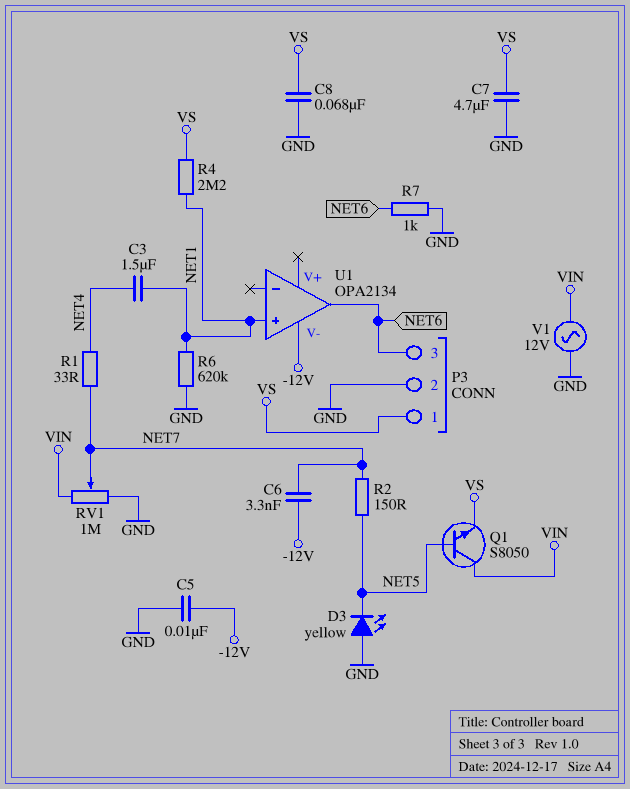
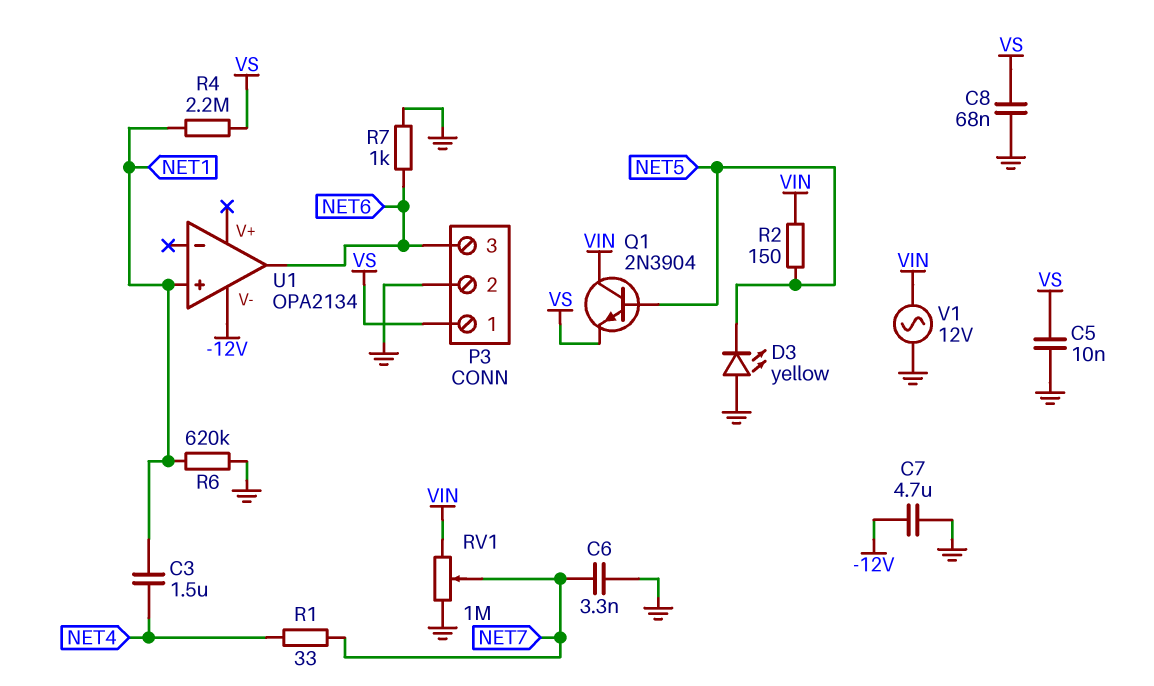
C5: 10nF (-12V, GND) -> 10nF (GND, VS)
C6: 3.3nF (-12V, NET7) -> 3.3nF (GND, NET7)
C7: 4.7uF (GND, VS) -> 4.7uF (-12V, GND)
Q1: NPN S8050 (B NET5, C VIN, E VS) -> NPN 2N3904 (B NET5, C VIN, E VS)
R2: 150 (NET5, NET7) -> 150 (NET5, VIN)

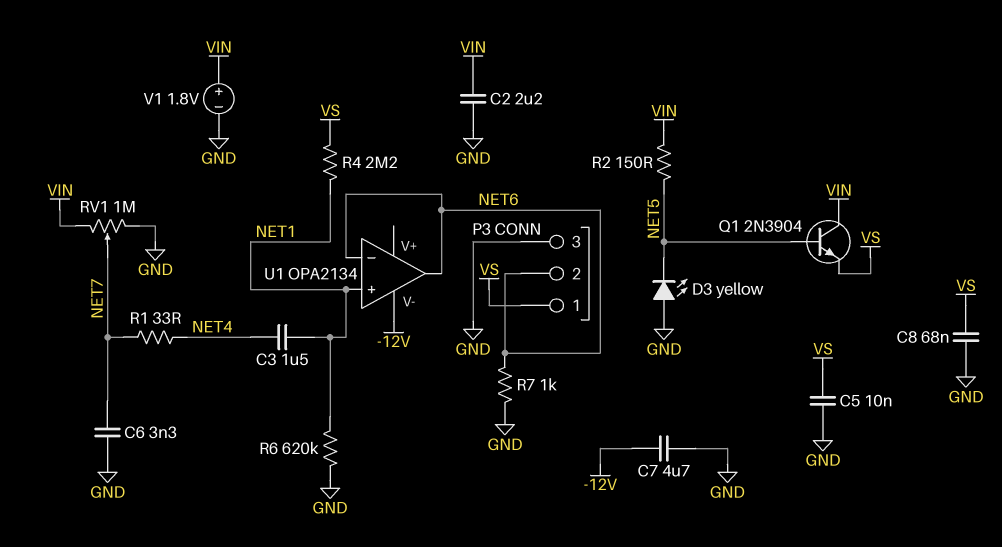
C2: none -> 2.2uF (GND, VIN)
P3 pin 2: GND -> NET6
P3 pin 3: NET6 -> GND
U1 pin in-: none -> NET6
V1: AC 12V (GND, VIN) -> 1.8V (plus VIN, minus GND)

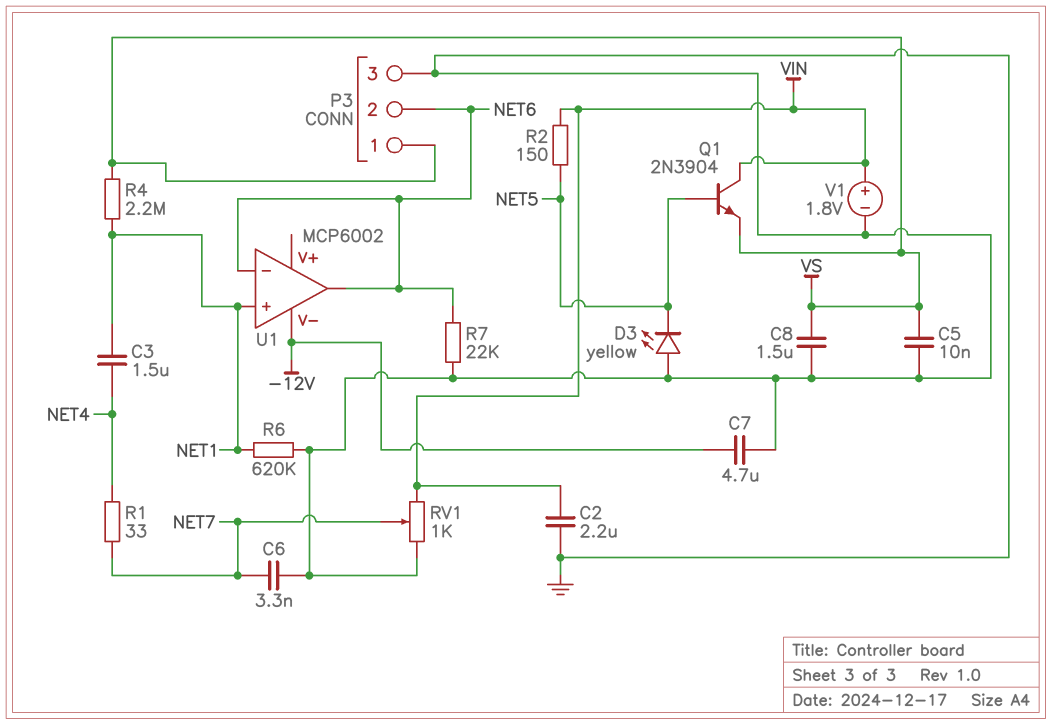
C8: 68nF (GND, VS) -> 1.5uF (GND, VS)
R7: 1k (GND, NET6) -> 22k (GND, NET6)
RV1: 1M (GND, VIN, wiper NET7) -> 1k (GND, VIN, wiper NET7)
U1: OPA2134 -> MCP6002

